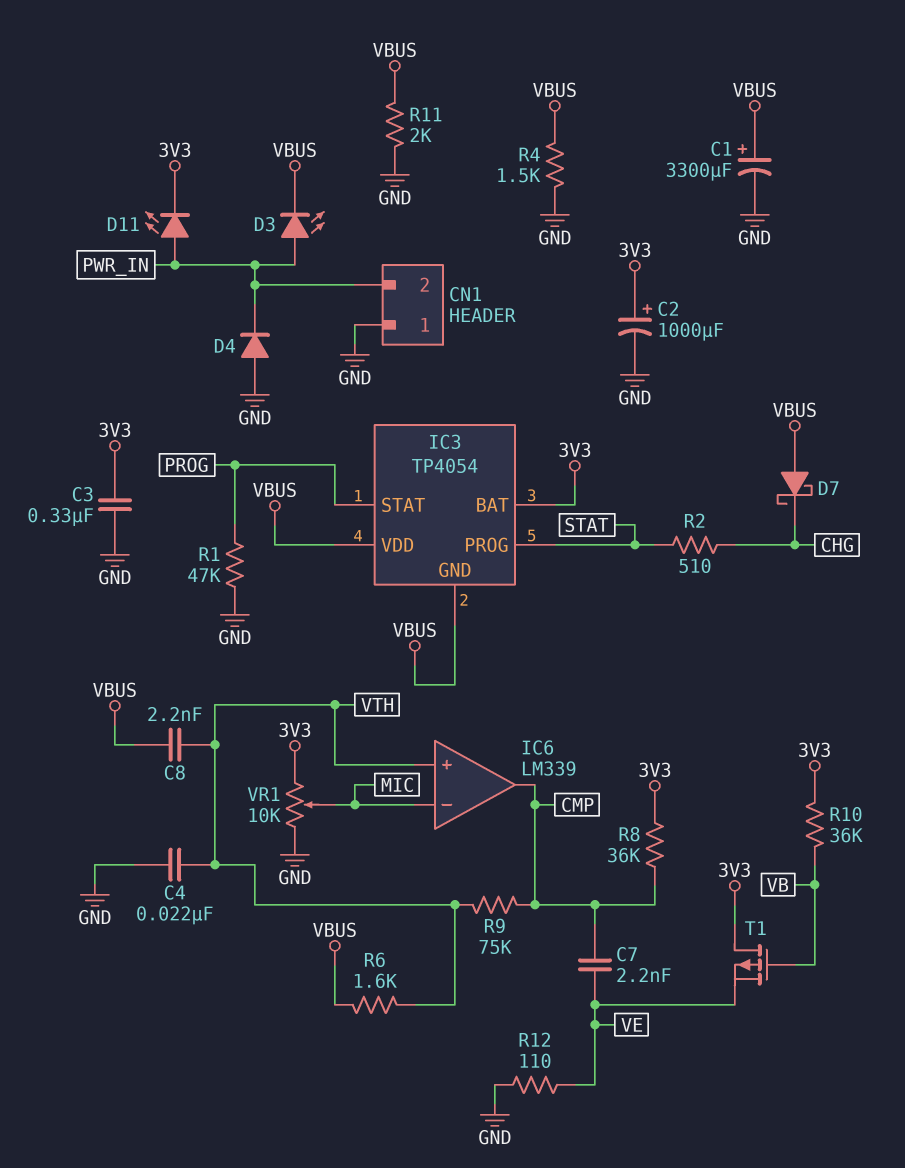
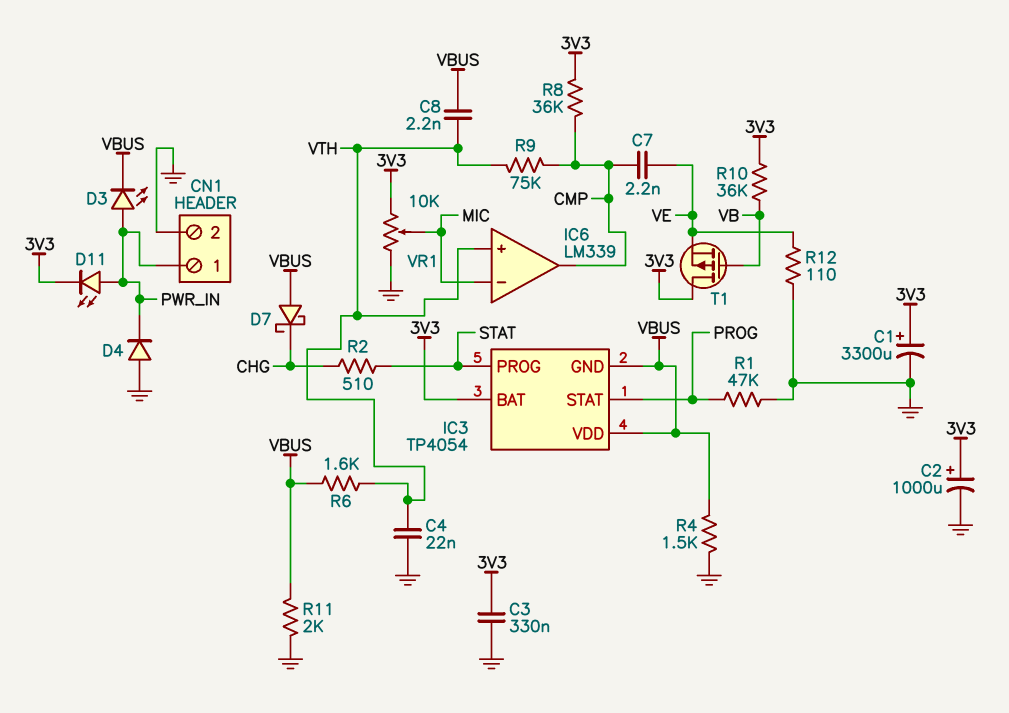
C1: 3300uF (plus VBUS, minus GND) -> 3300uF (plus 3V3, minus GND)
CN1 pin 1: GND -> PWR_IN
CN1 pin 2: PWR_IN -> GND

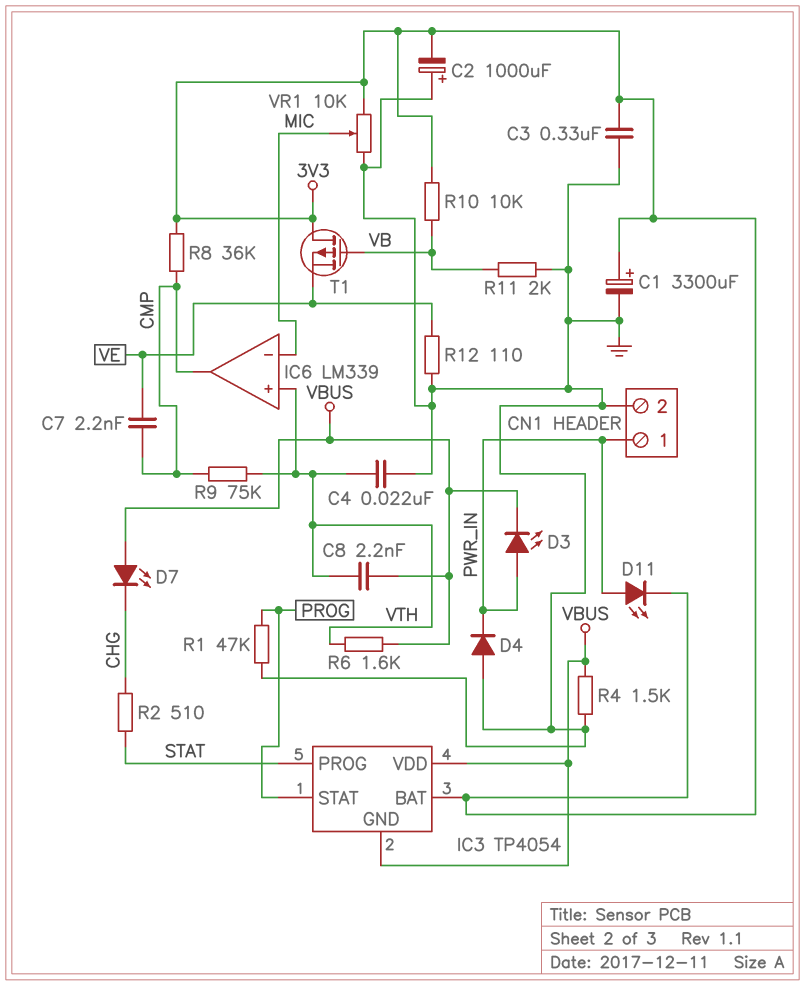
C2: 1000uF (plus 3V3, minus GND) -> 1000uF (plus GND, minus 3V3)
D7: schottky (A VBUS, K CHG) -> LED (A VBUS, K CHG)
R10: 36k (3V3, VB) -> 10k (3V3, VB)
R11: 2k (GND, VBUS) -> 2k (GND, VB)

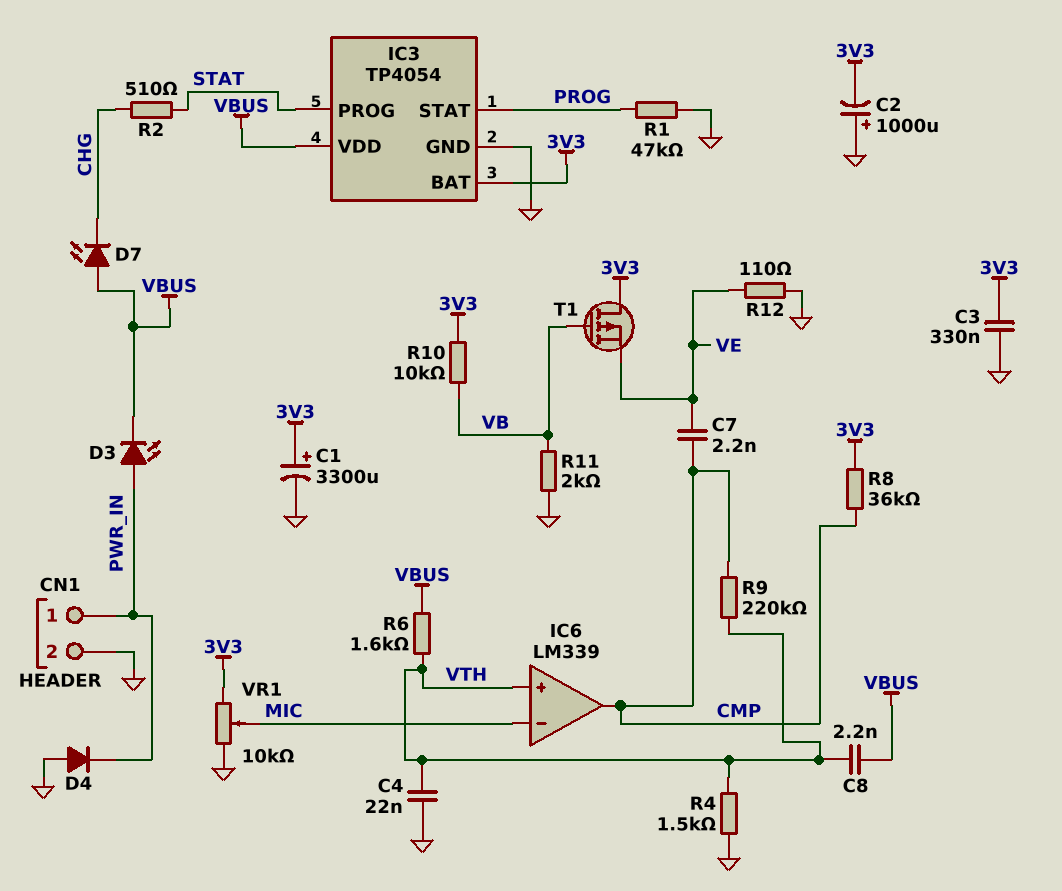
D11: LED (A PWR_IN, K 3V3) -> none
IC3 pin GND: VBUS -> GND
R4: 1.5k (GND, VBUS) -> 1.5k (GND, VTH)
R9: 75k (CMP, VTH) -> 220k (CMP, VTH)

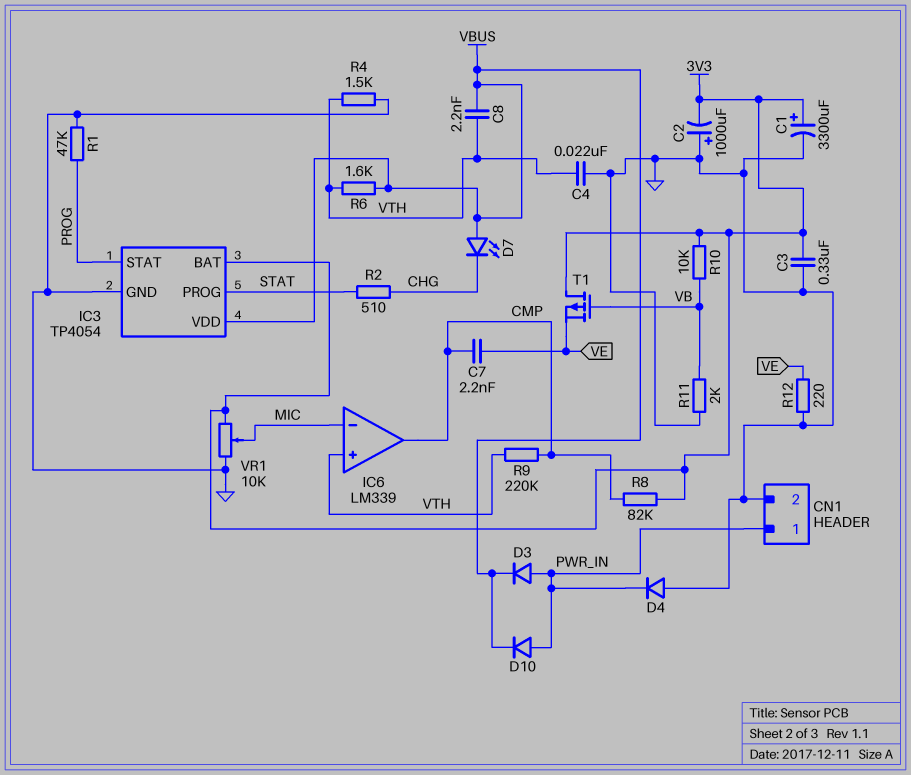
D3: LED (A PWR_IN, K VBUS) -> diode (A PWR_IN, K VBUS)
D10: none -> diode (A PWR_IN, K VBUS)
R8: 36k (3V3, CMP) -> 82k (3V3, CMP)
R12: 110 (GND, VE) -> 220 (GND, VE)

